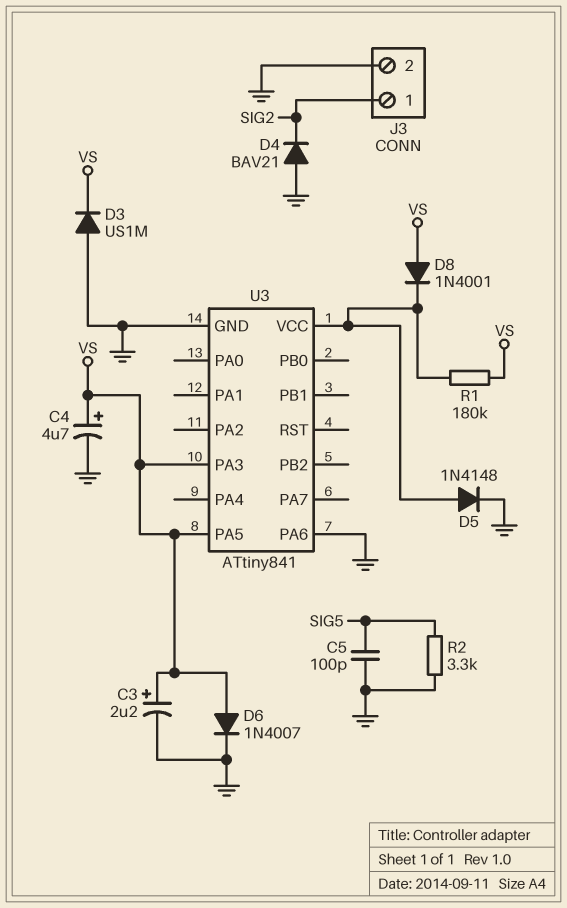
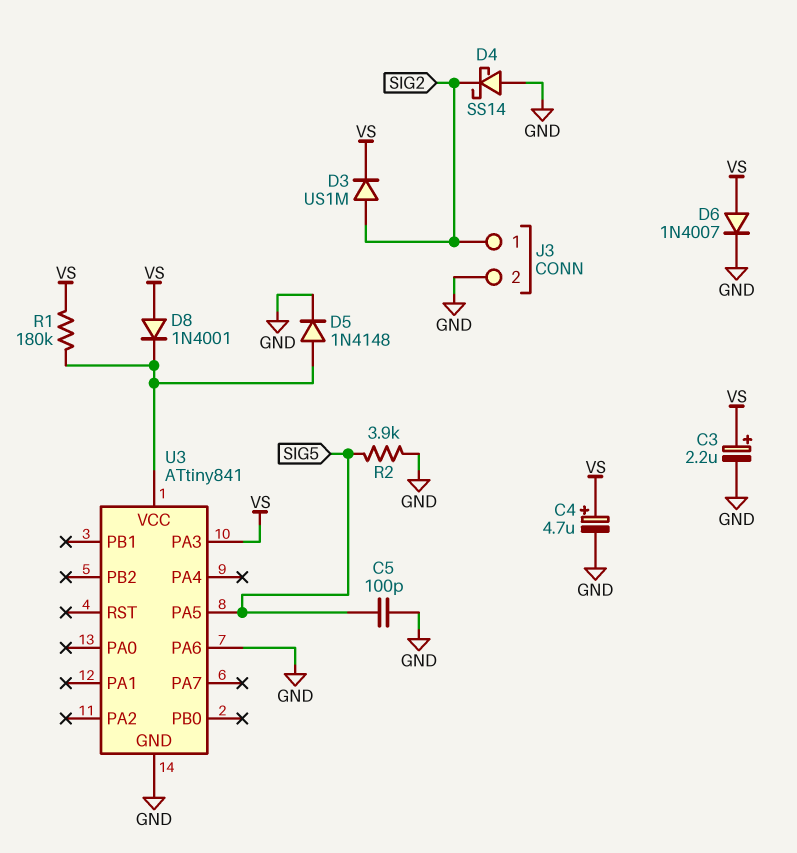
D3: diode US1M (A GND, K VS) -> diode US1M (A SIG2, K VS)
D4: diode BAV21 (A GND, K SIG2) -> schottky SS14 (A GND, K SIG2)
R2: 3.3k (GND, SIG5) -> 3.9k (GND, SIG5)
U3 pin PA5: VS -> SIG5

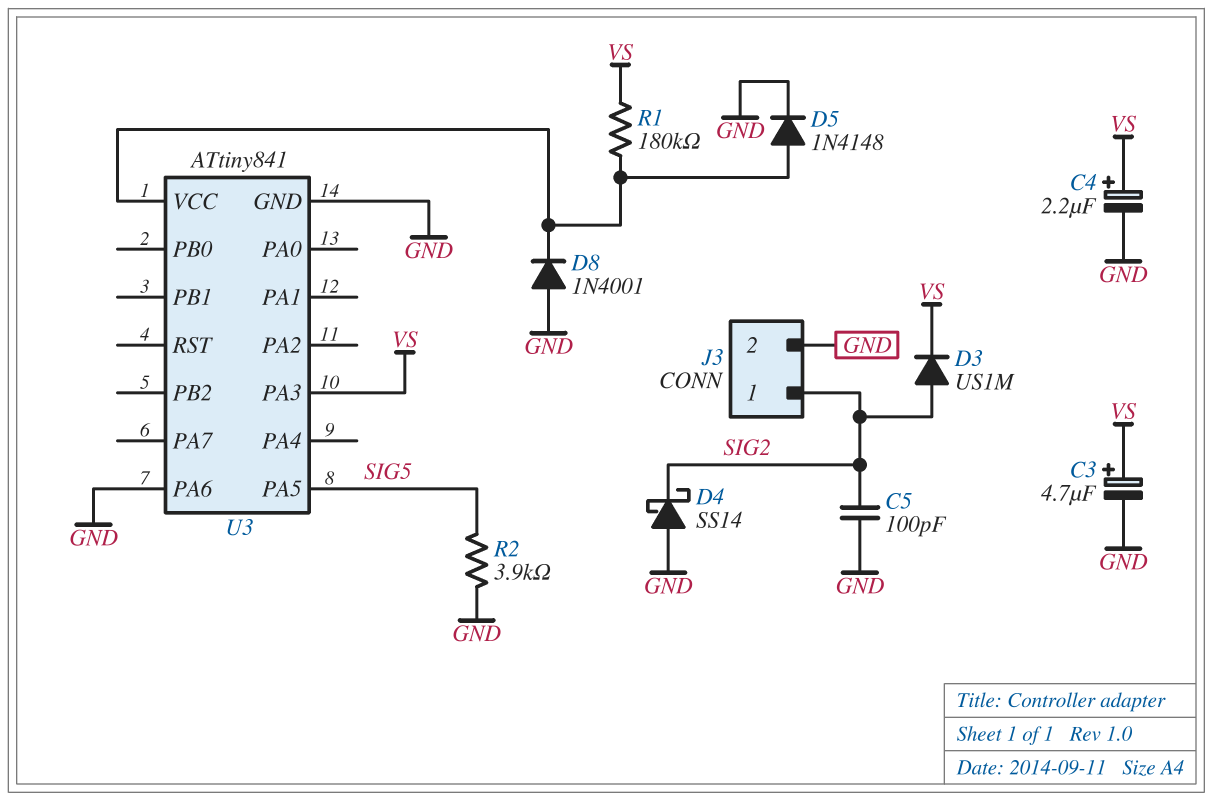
C3: 2.2uF (plus VS, minus GND) -> 4.7uF (plus VS, minus GND)
C4: 4.7uF (plus VS, minus GND) -> 2.2uF (plus VS, minus GND)
C5: 100pF (GND, SIG5) -> 100pF (GND, SIG2)
D6: diode 1N4007 (A VS, K GND) -> none
D8: diode 1N4001 (A VS, K U3/VCC) -> diode 1N4001 (A GND, K U3/VCC)

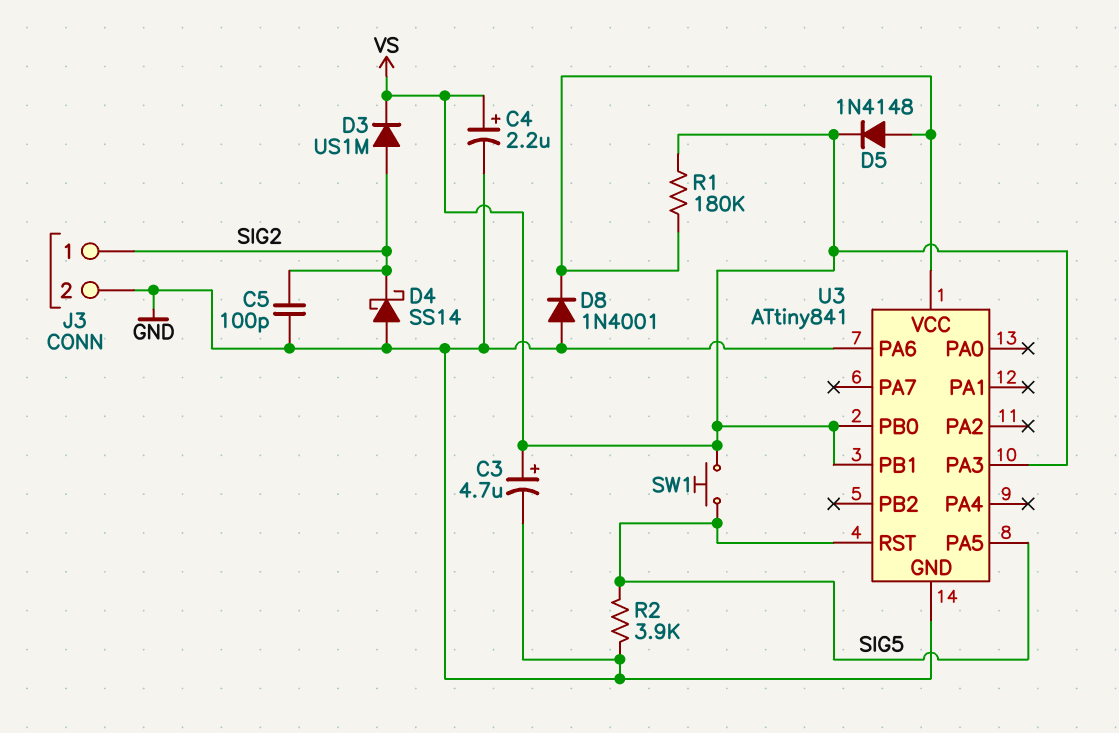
D5: diode 1N4148 (A U3/VCC, K GND) -> diode 1N4148 (A U3/VCC, K VS)
SW1: none -> button (SIG5, VS)
U3 pin PB0: none -> VS
U3 pin PB1: none -> VS
U3 pin RST: none -> SIG5

